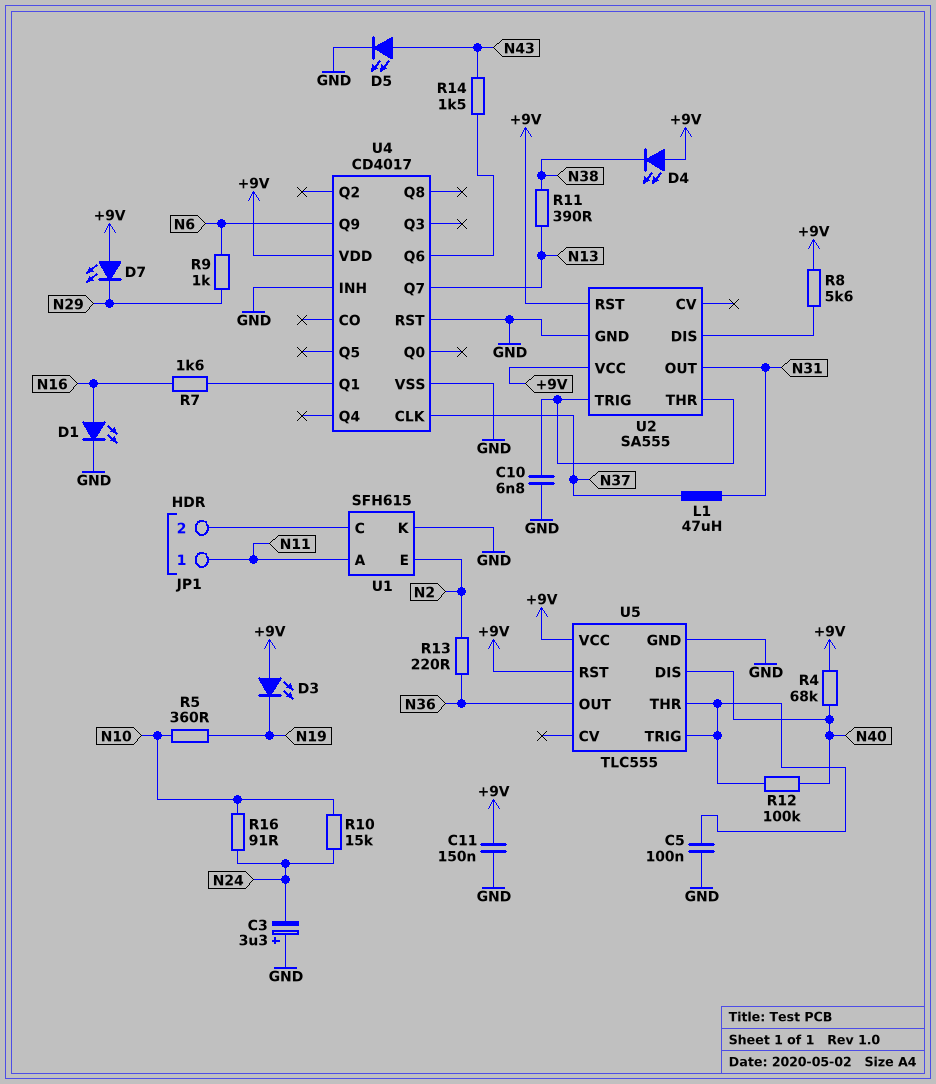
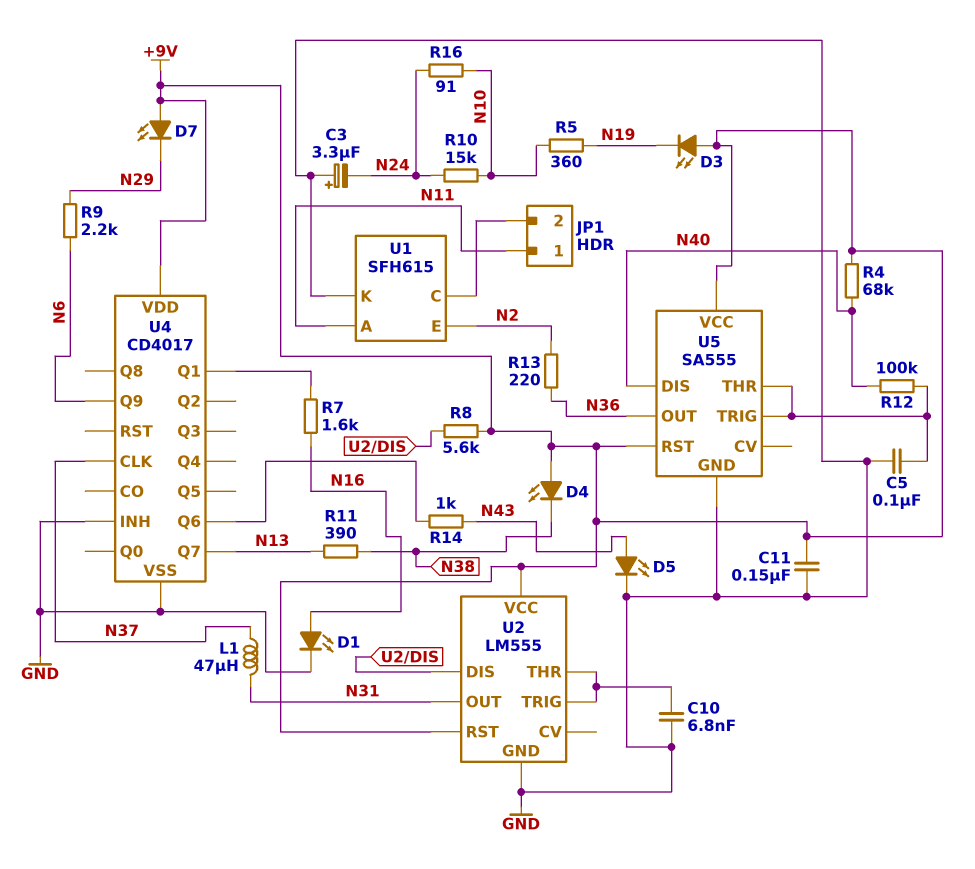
R9: 1k (N6, N29) -> 2.2k (N6, N29)
R14: 1.5k (N43, U4/Q6) -> 1k (N43, U4/Q6)
U2: SA555 -> LM555
U4 pin RST: GND -> none
U5: TLC555 -> SA555

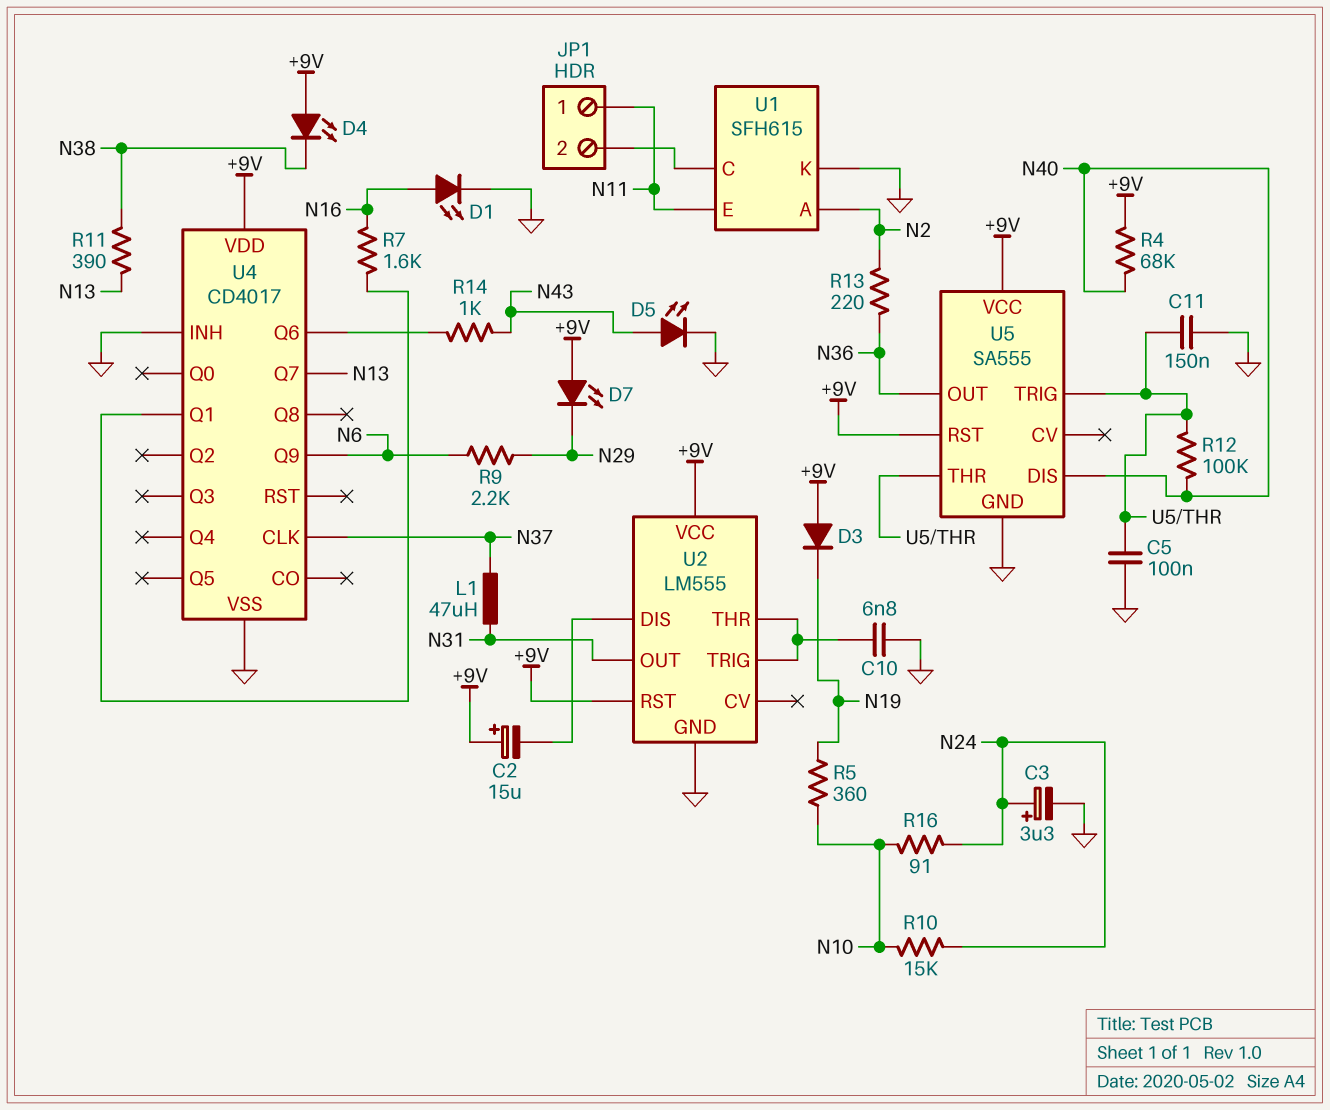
C2: none -> 15uF (plus +9V, minus U2/DIS)
C3: 3.3uF (plus GND, minus N24) -> 3.3uF (plus N24, minus GND)
C11: 150nF (+9V, GND) -> 150nF (GND, U5/THR)
D3: LED (A +9V, K N19) -> diode (A +9V, K N19)
R8: 5.6k (+9V, U2/DIS) -> none
U1 pin A: N11 -> N2
U1 pin E: N2 -> N11

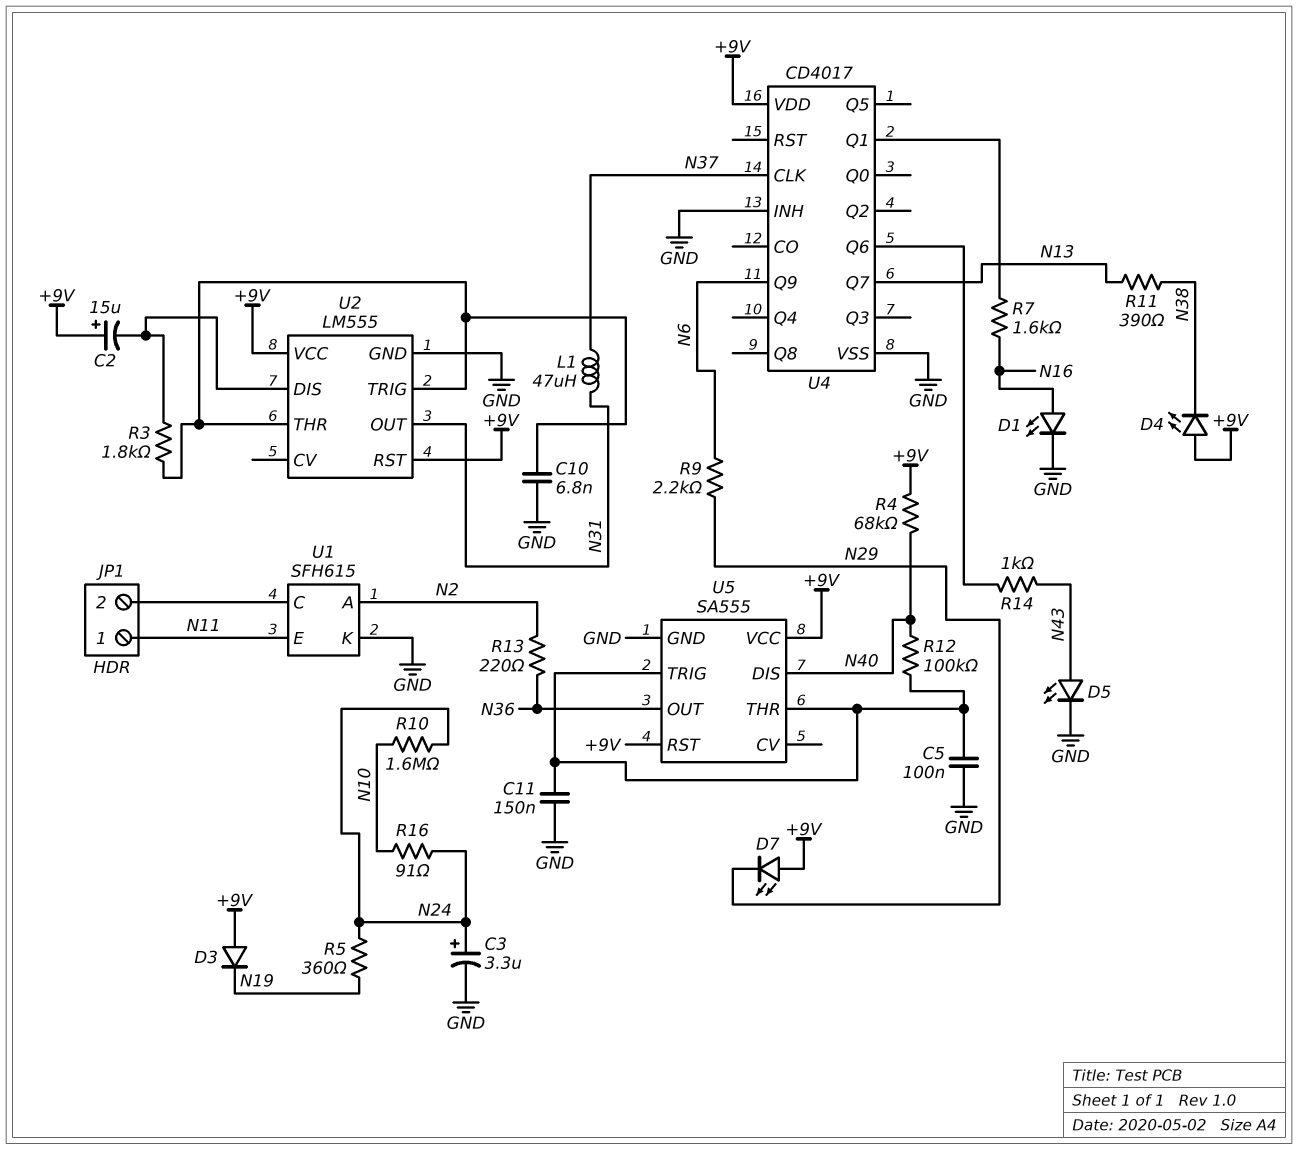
R3: none -> 1.8k (U2/DIS, U2/THR)
R5: 360 (N10, N19) -> 360 (N19, N24)
R10: 15k (N10, N24) -> 1.6M (N10, N24)

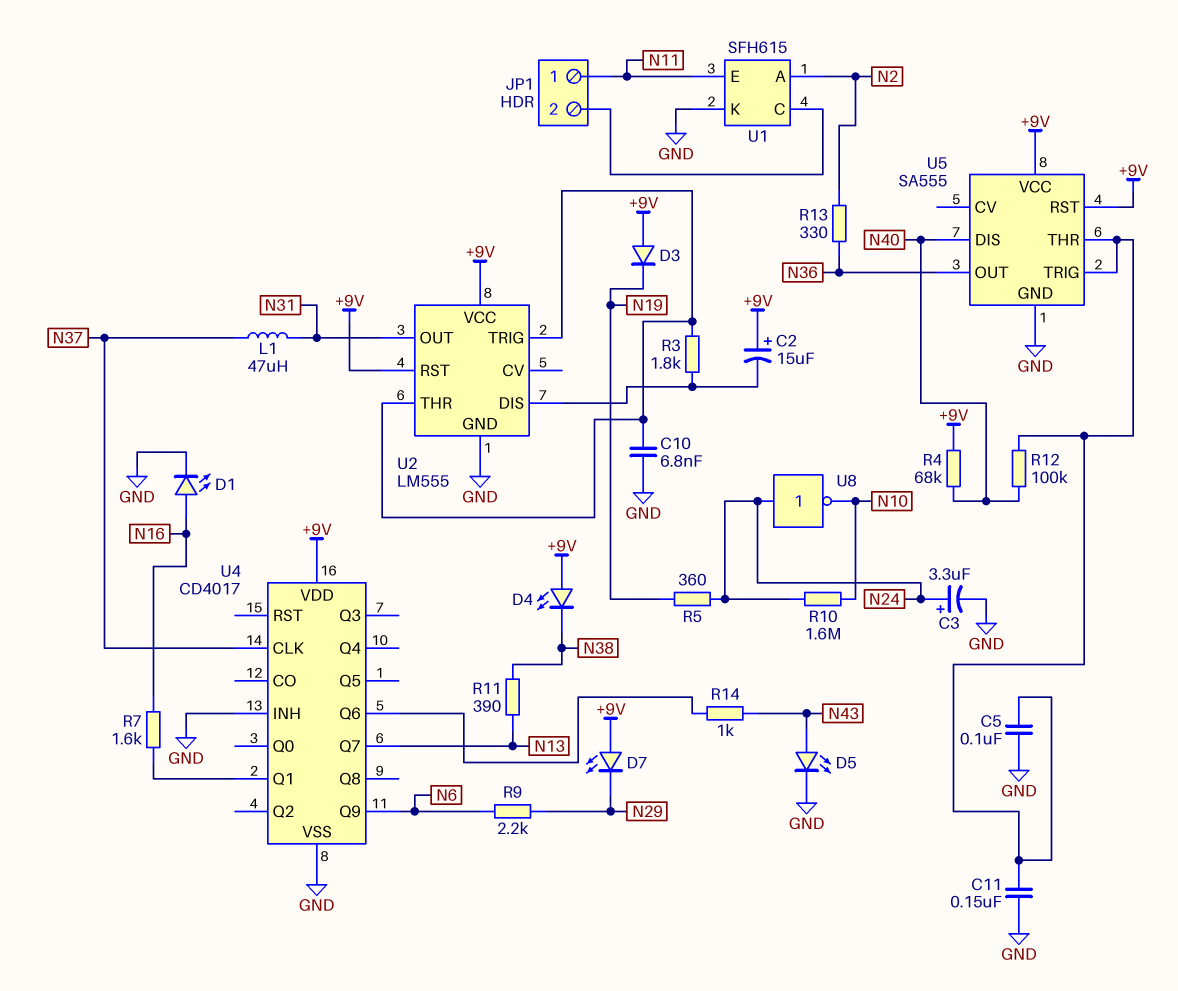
R13: 220 (N2, N36) -> 330 (N2, N36)
R16: 91 (N10, N24) -> none
U8: none -> NOT (in N24, out N10)

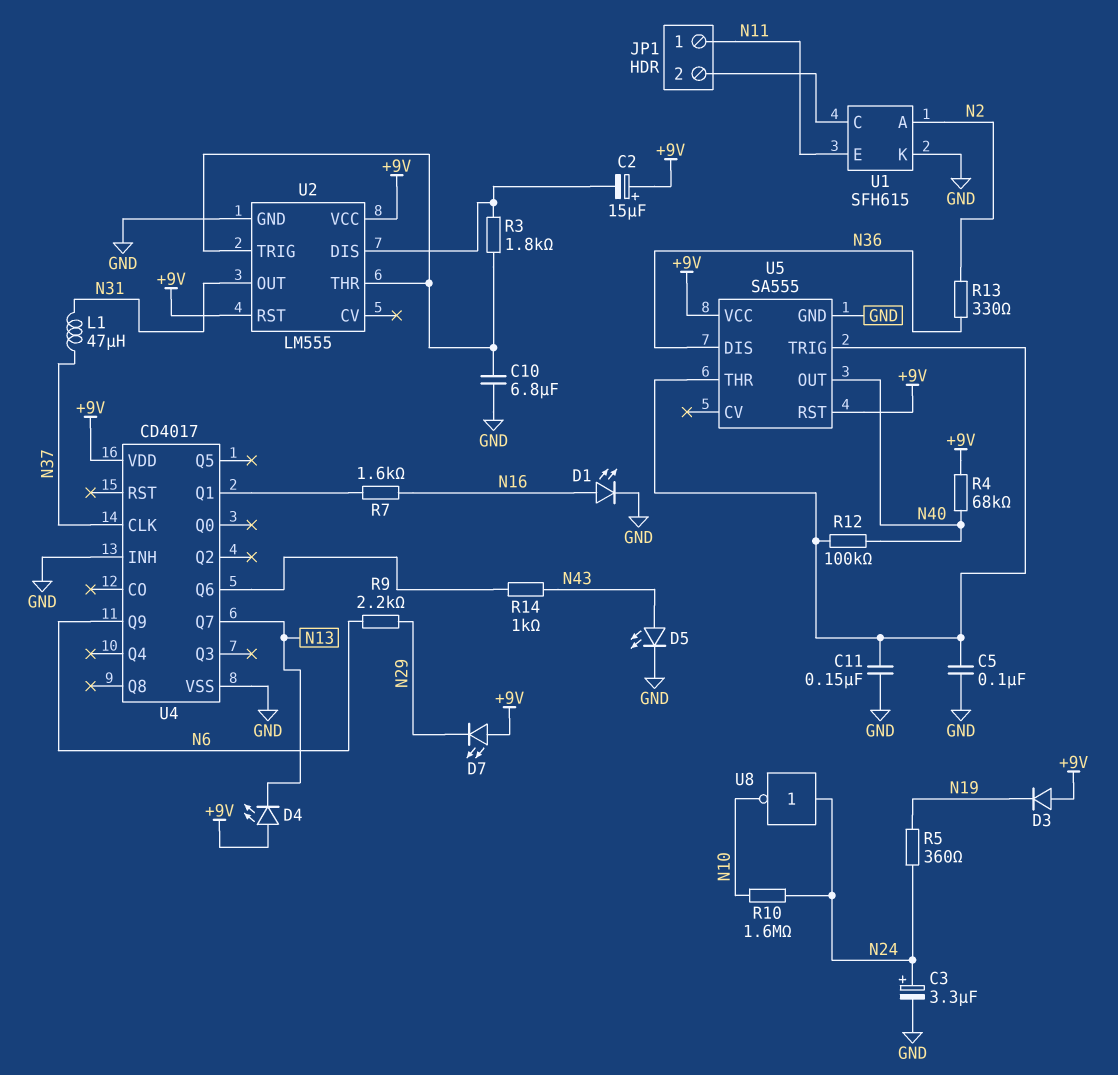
C10: 6.8nF (GND, U2/THR) -> 6.8uF (GND, U2/THR)
D4: LED (A +9V, K N38) -> LED (A +9V, K N13)
R11: 390 (N13, N38) -> none
U5 pin DIS: N40 -> N36
U5 pin OUT: N36 -> N40

